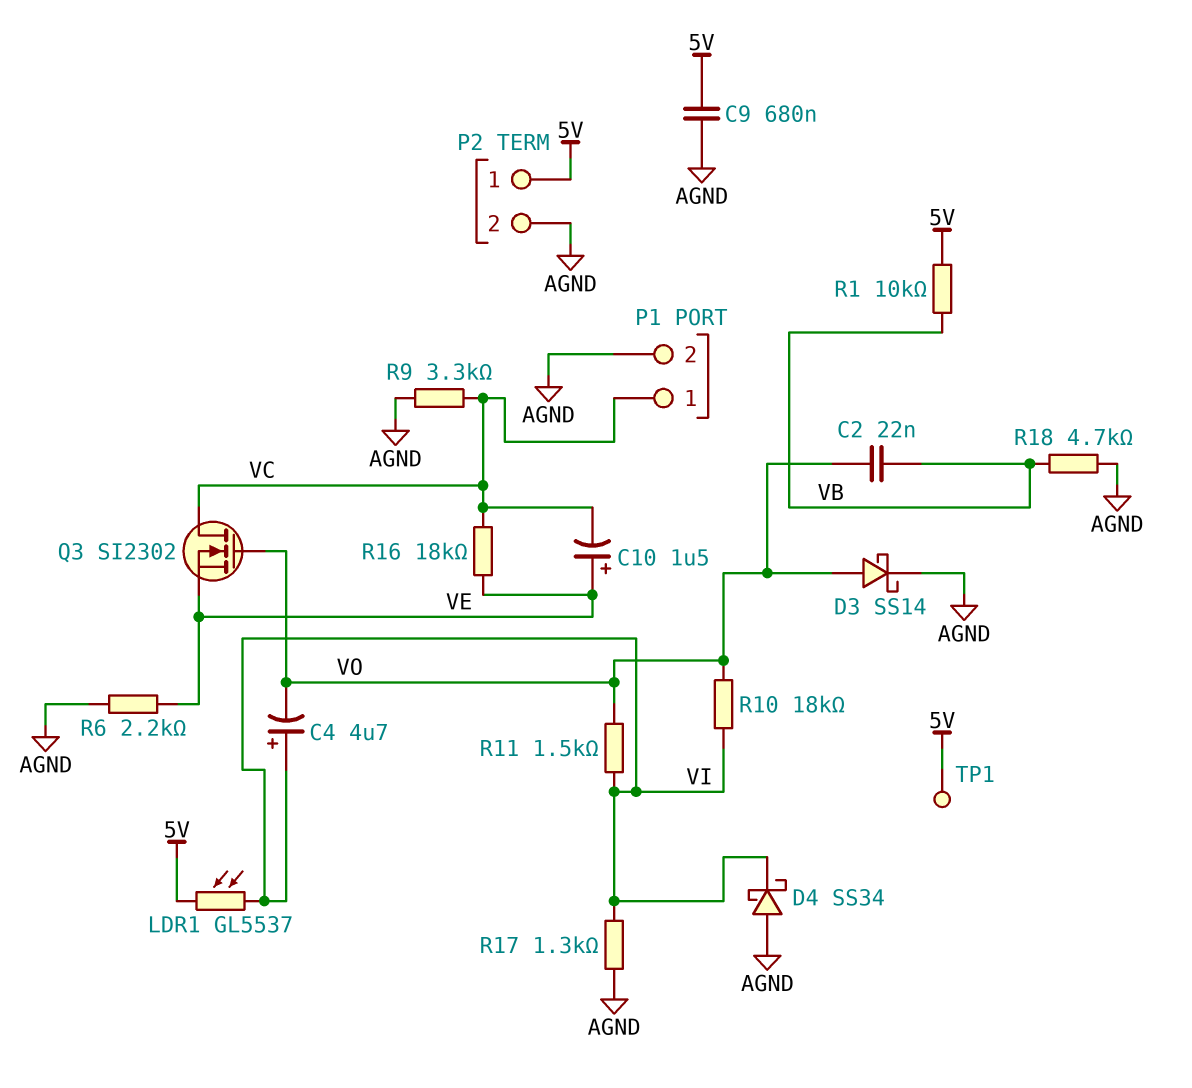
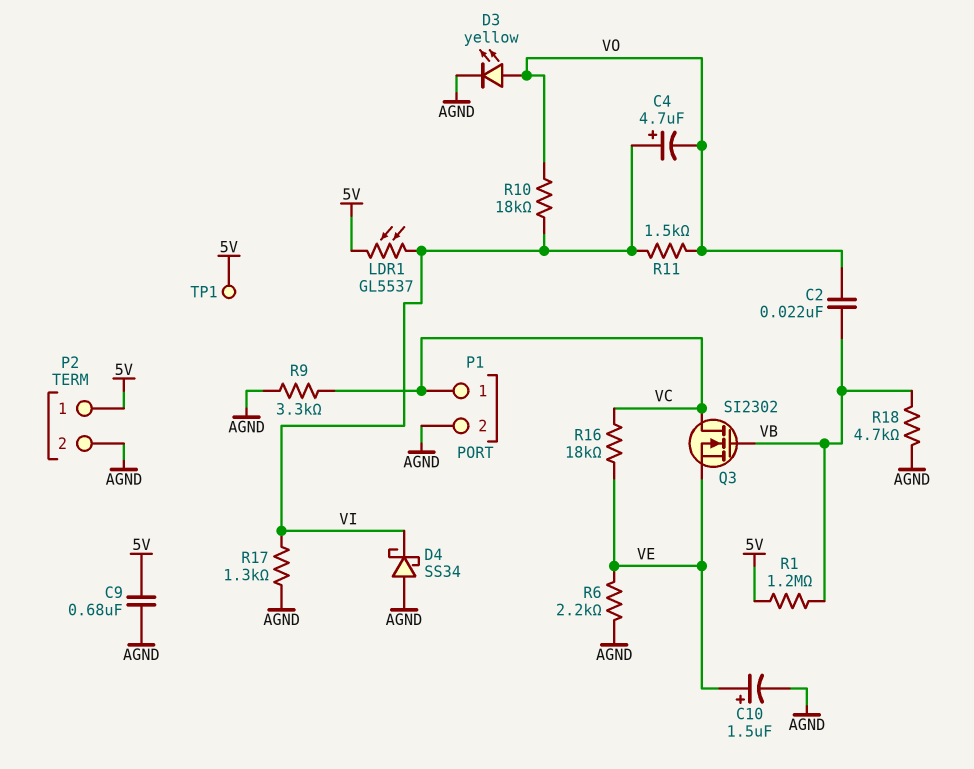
C10: 1.5uF (plus VE, minus VC) -> 1.5uF (plus VE, minus AGND)
D3: schottky SS14 (A VO, K AGND) -> LED yellow (A VO, K AGND)
Q3: NMOS SI2302 (G VO, D VC, S VE) -> NMOS SI2302 (G VB, D VC, S VE)
R1: 10k (5V, VB) -> 1.2M (5V, VB)

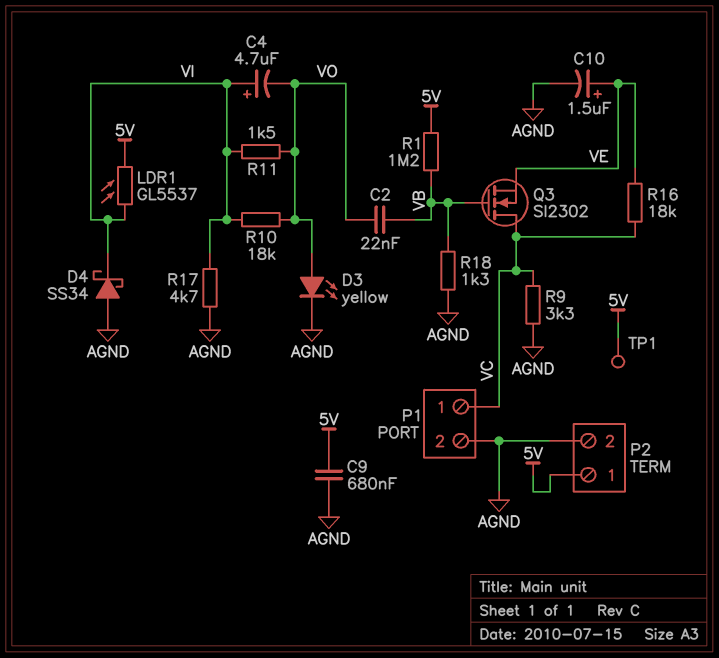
R6: 2.2k (AGND, VE) -> none
R17: 1.3k (AGND, VI) -> 4.7k (AGND, VI)
R18: 4.7k (AGND, VB) -> 1.3k (AGND, VB)

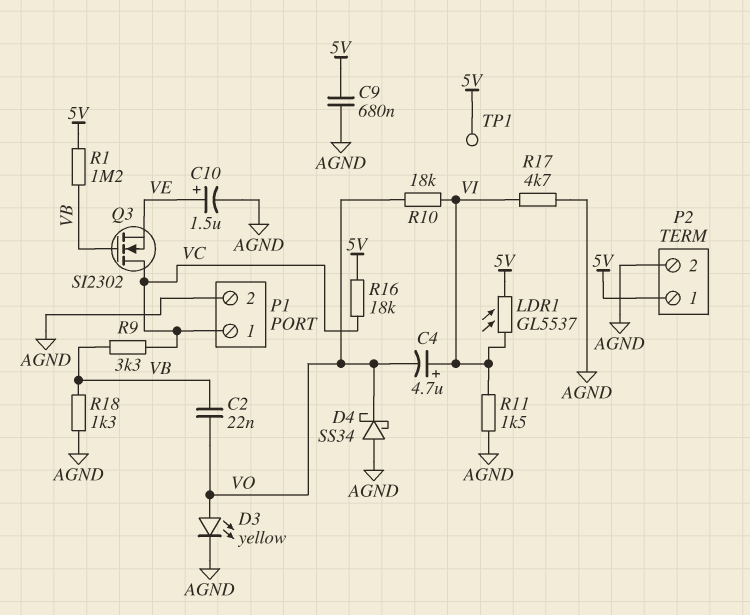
D4: schottky SS34 (A AGND, K VI) -> schottky SS34 (A AGND, K VO)
R9: 3.3k (AGND, VC) -> 3.3k (VB, VC)
R11: 1.5k (VI, VO) -> 1.5k (AGND, VI)
R16: 18k (VC, VE) -> 18k (5V, VC)

